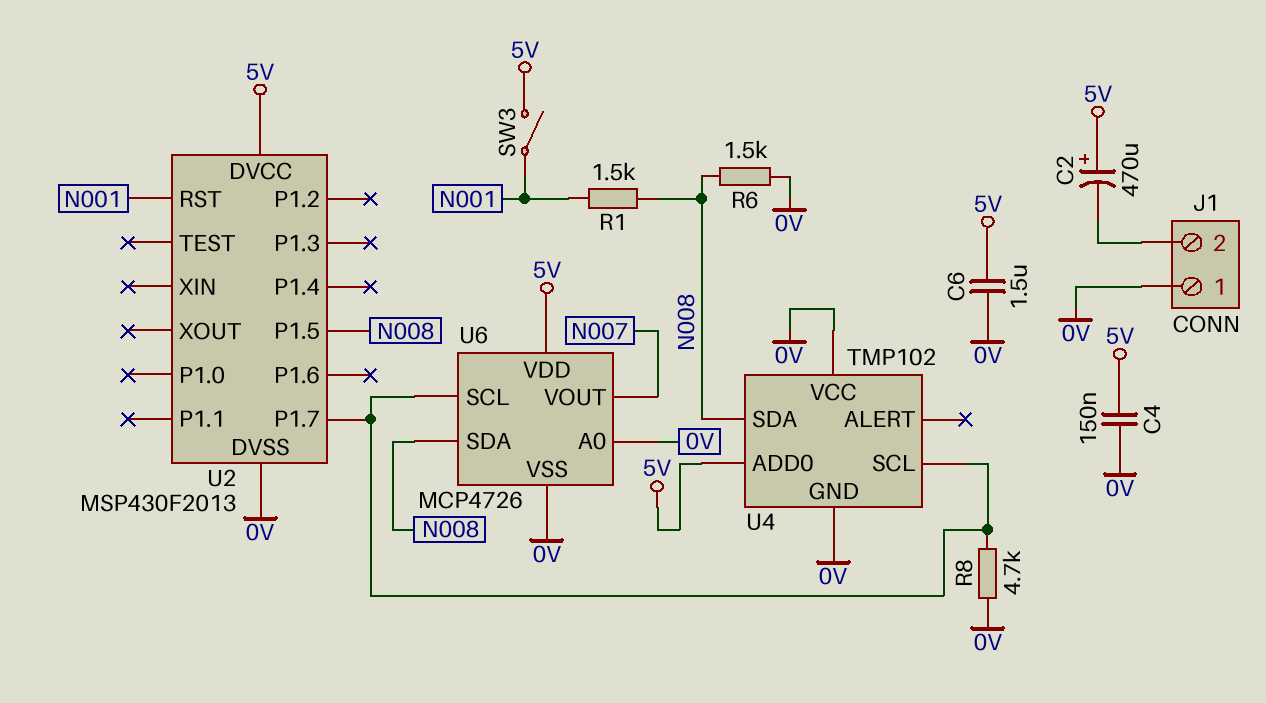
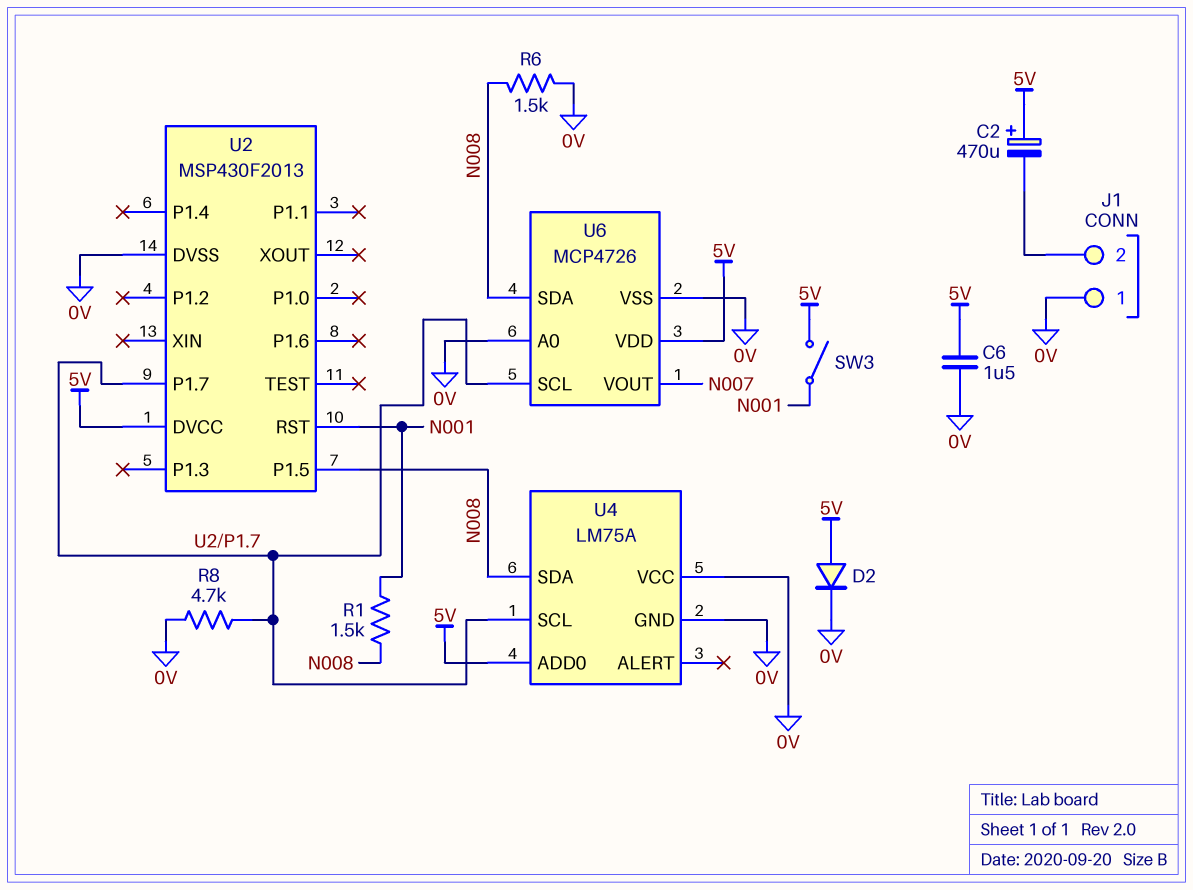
C4: 150nF (0V, 5V) -> none
D2: none -> diode (A 5V, K 0V)
U4: TMP102 -> LM75A

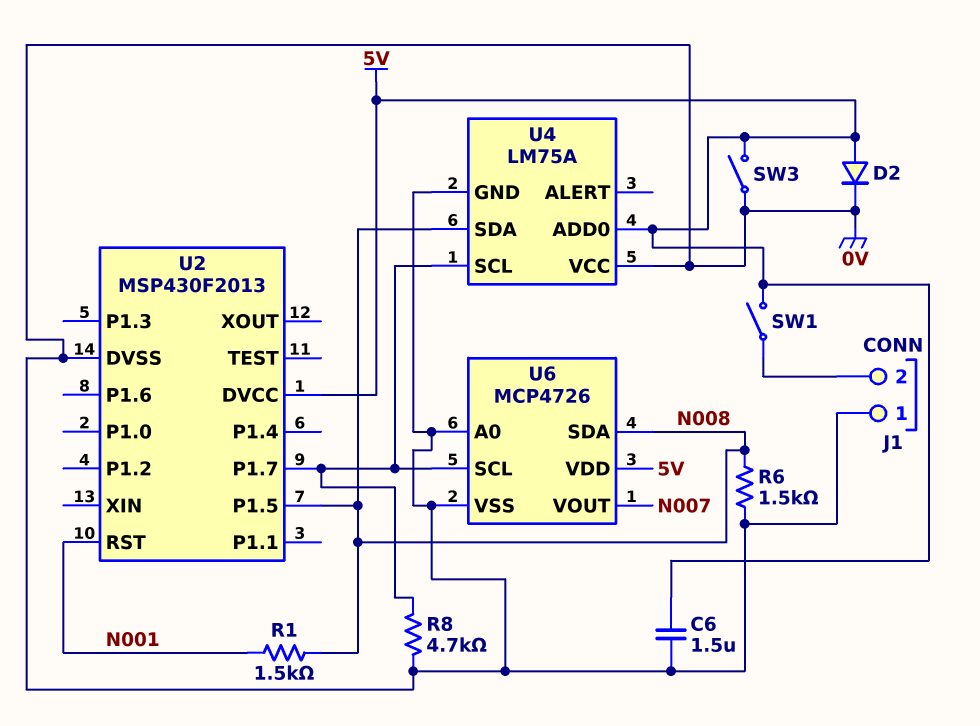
C2: 470uF (plus 5V, minus J1/2) -> none
SW1: none -> switch (5V, J1/2)
SW3: switch (5V, N001) -> switch (0V, 5V)

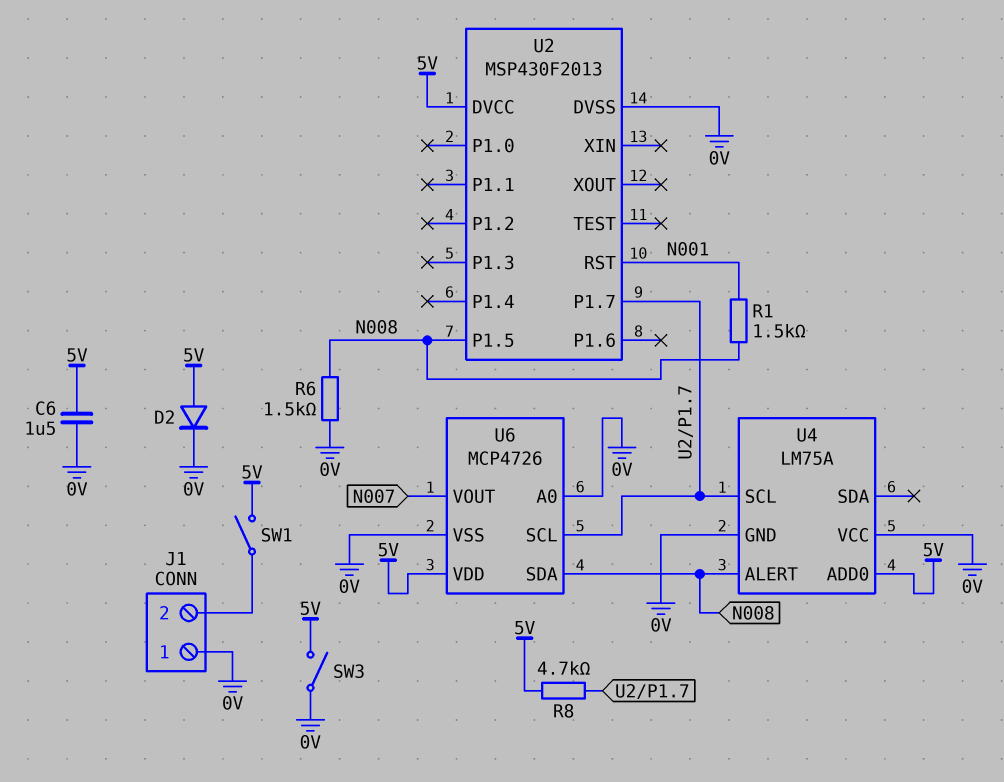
R8: 4.7k (0V, U2/P1.7) -> 4.7k (5V, U2/P1.7)
U4 pin ALERT: none -> N008
U4 pin SDA: N008 -> none

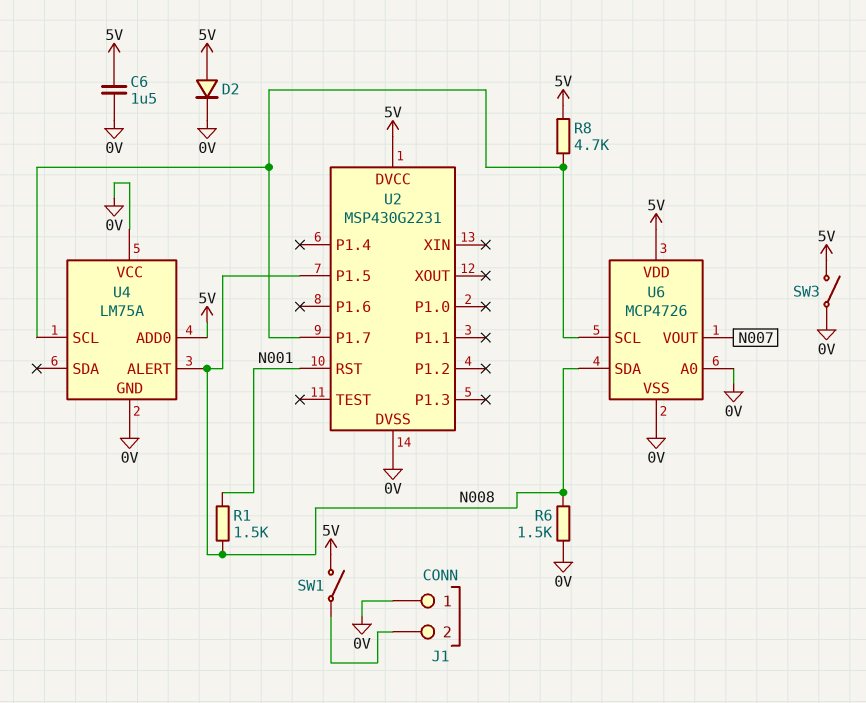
U2: MSP430F2013 -> MSP430G2231

